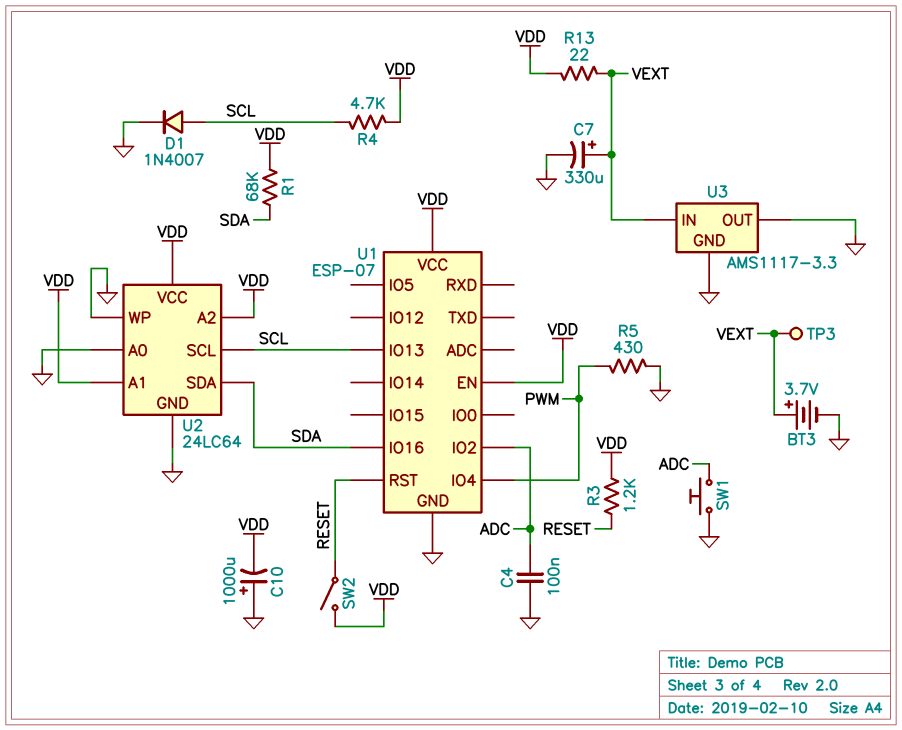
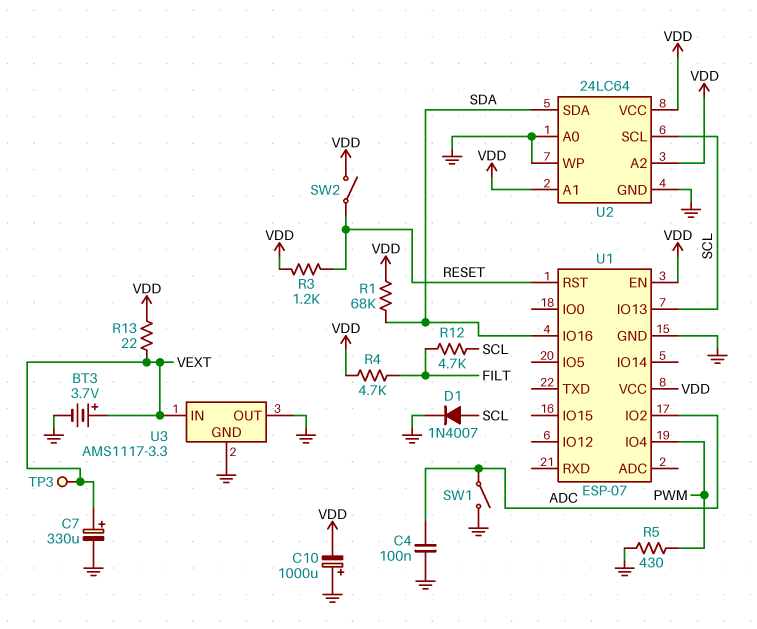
R4: 4.7k (SCL, VDD) -> 4.7k (FILT, VDD)
R12: none -> 4.7k (FILT, SCL)
SW1: button (ADC, GND) -> switch (ADC, GND)

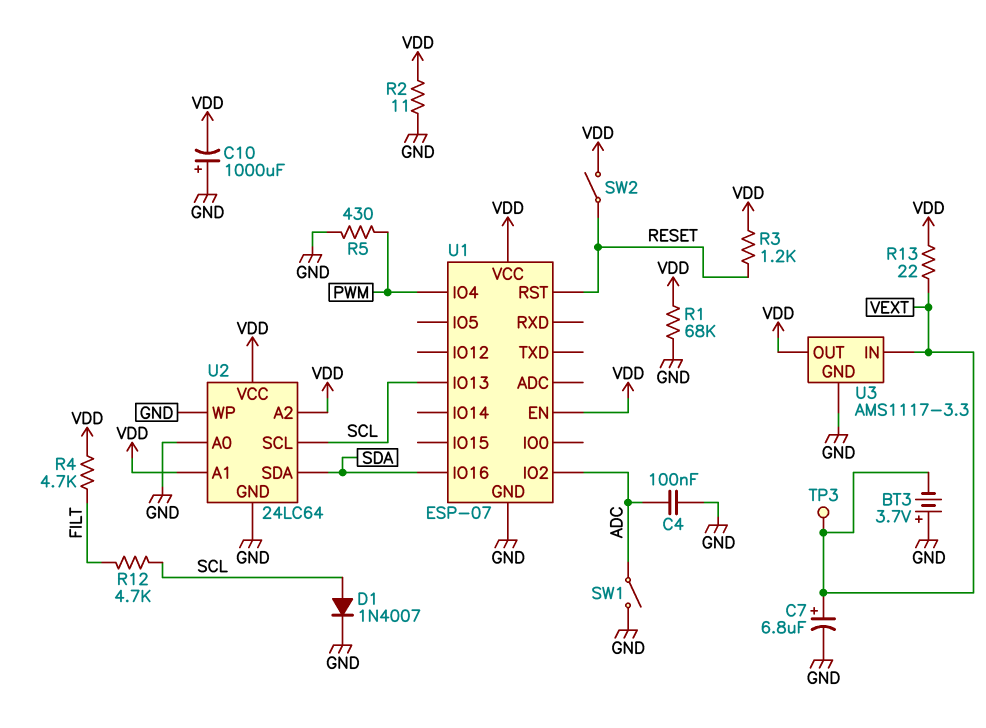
BT3: 3.7V (plus VEXT, minus GND) -> 3.7V (plus GND, minus VEXT)
C7: 330uF (plus VEXT, minus GND) -> 6.8uF (plus VEXT, minus GND)
R1: 68k (SDA, VDD) -> 68k (GND, VDD)
R2: none -> 11 (GND, VDD)
U3 pin OUT: GND -> VDD

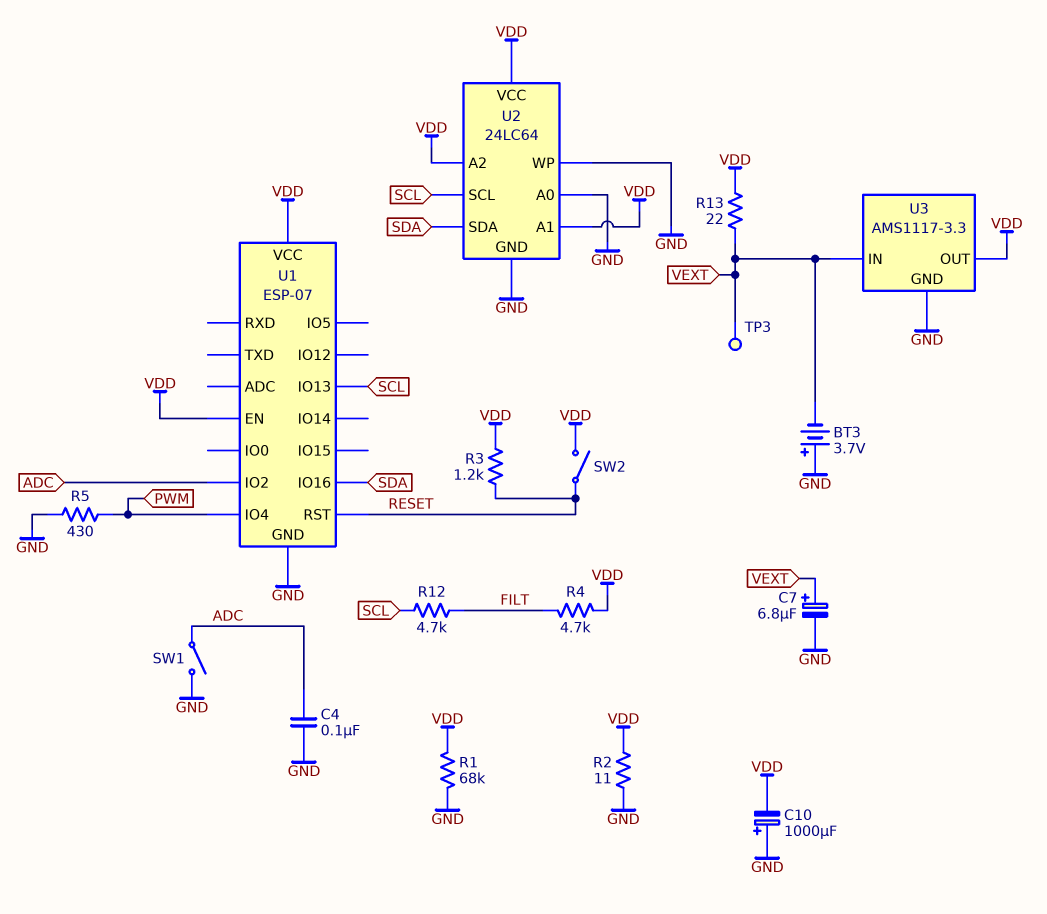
D1: diode 1N4007 (A SCL, K GND) -> none

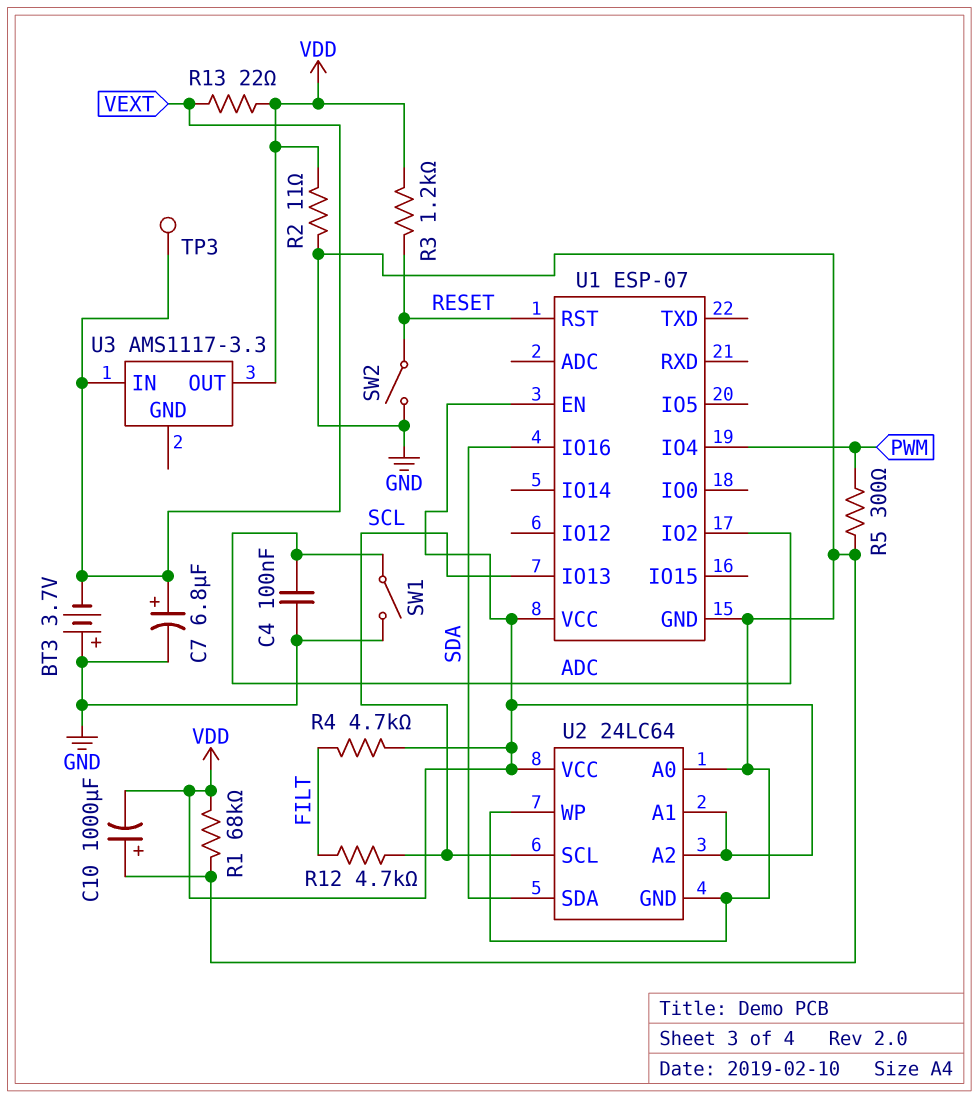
R5: 430 (GND, PWM) -> 300 (GND, PWM)
SW2: switch (RESET, VDD) -> switch (GND, RESET)
U3 pin GND: GND -> none

